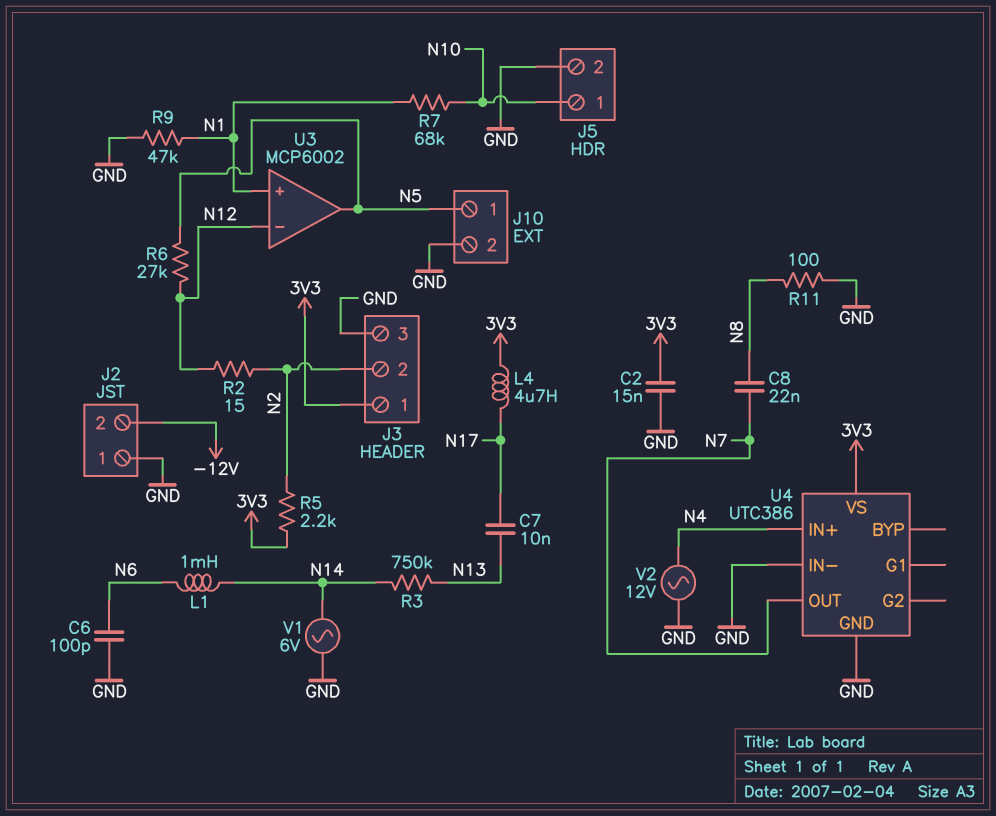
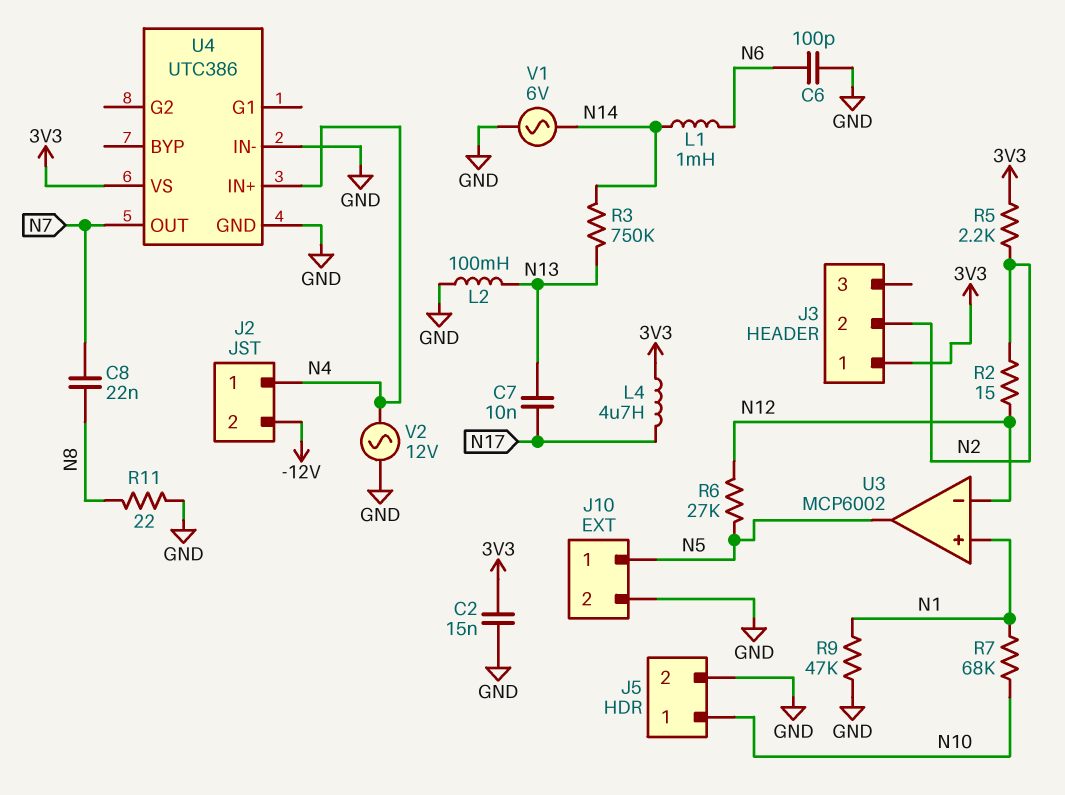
J2 pin 1: GND -> N4
J3 pin 3: GND -> none
L2: none -> 100mH (GND, N13)
R11: 100 (GND, N8) -> 22 (GND, N8)

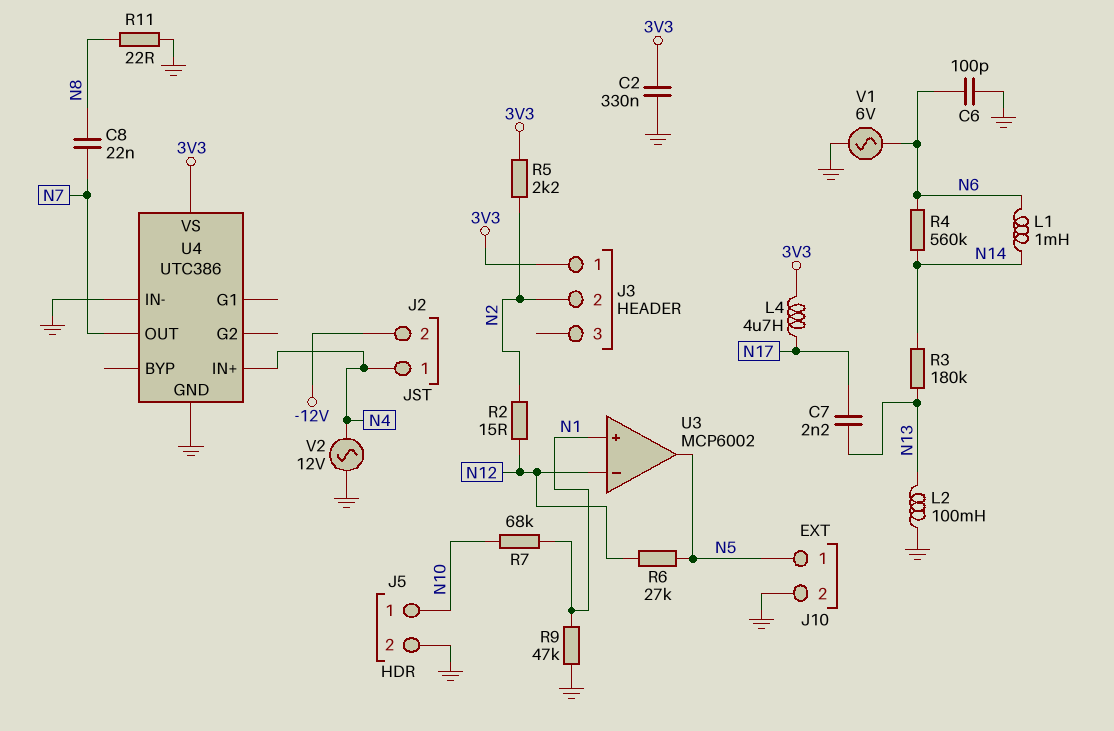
C2: 15nF (3V3, GND) -> 330nF (3V3, GND)
C7: 10nF (N13, N17) -> 2.2nF (N13, N17)
R3: 750k (N13, N14) -> 180k (N13, N14)
R4: none -> 560k (N6, N14)
V1: AC 6V (GND, N14) -> AC 6V (GND, N6)

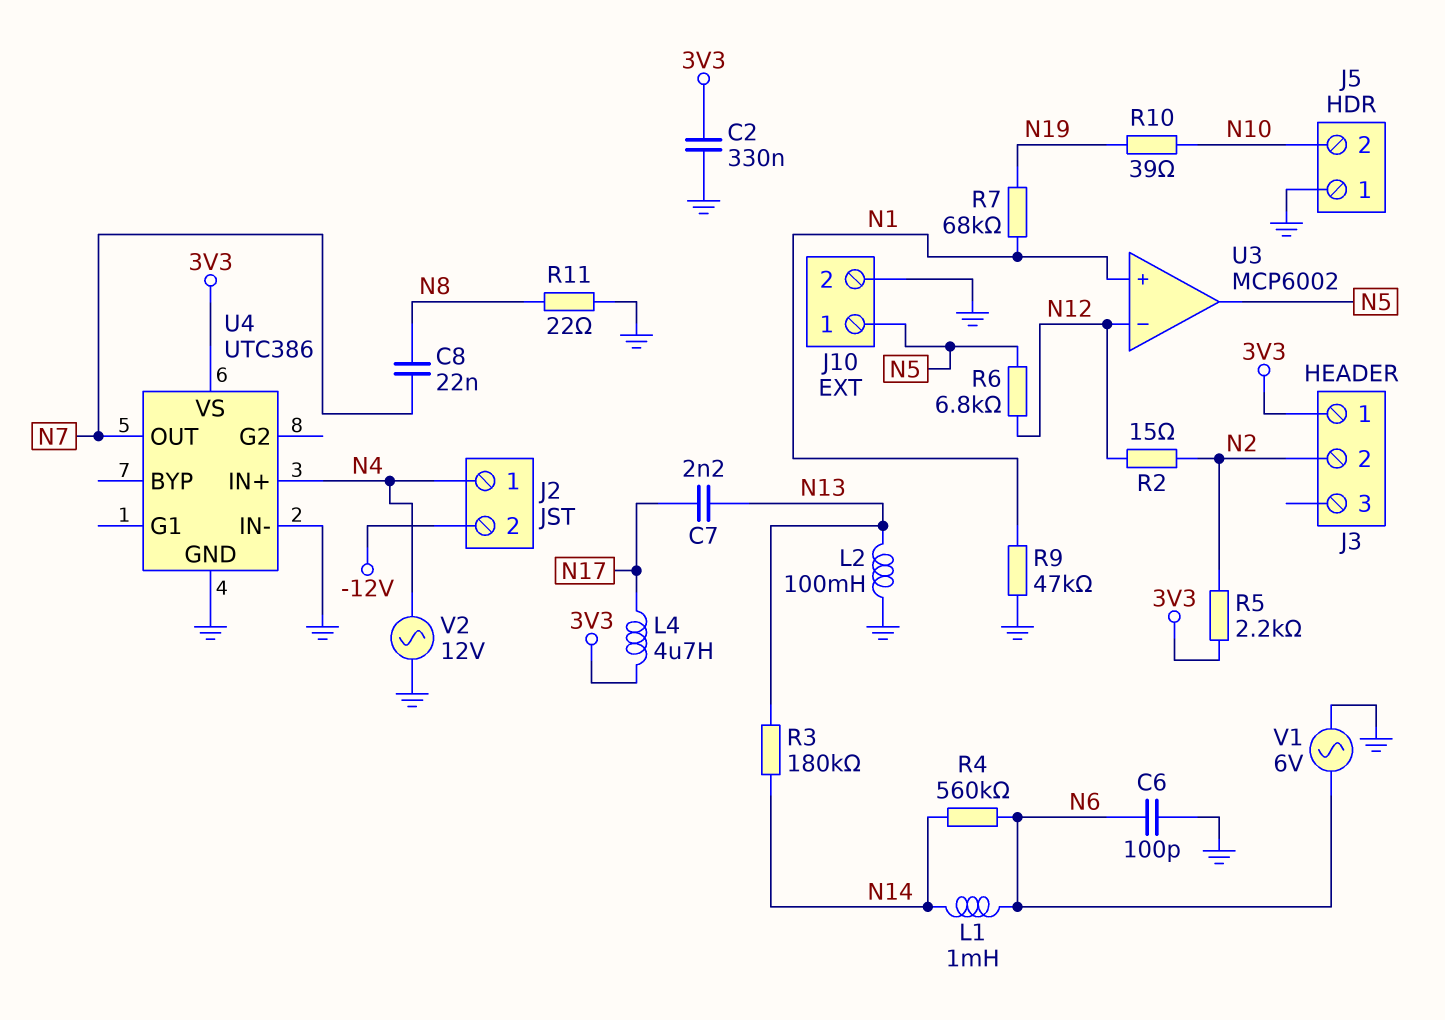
J5 pin 1: N10 -> GND
J5 pin 2: GND -> N10
R6: 27k (N5, N12) -> 6.8k (N5, N12)
R7: 68k (N1, N10) -> 68k (N1, N19)
R10: none -> 39 (N10, N19)

